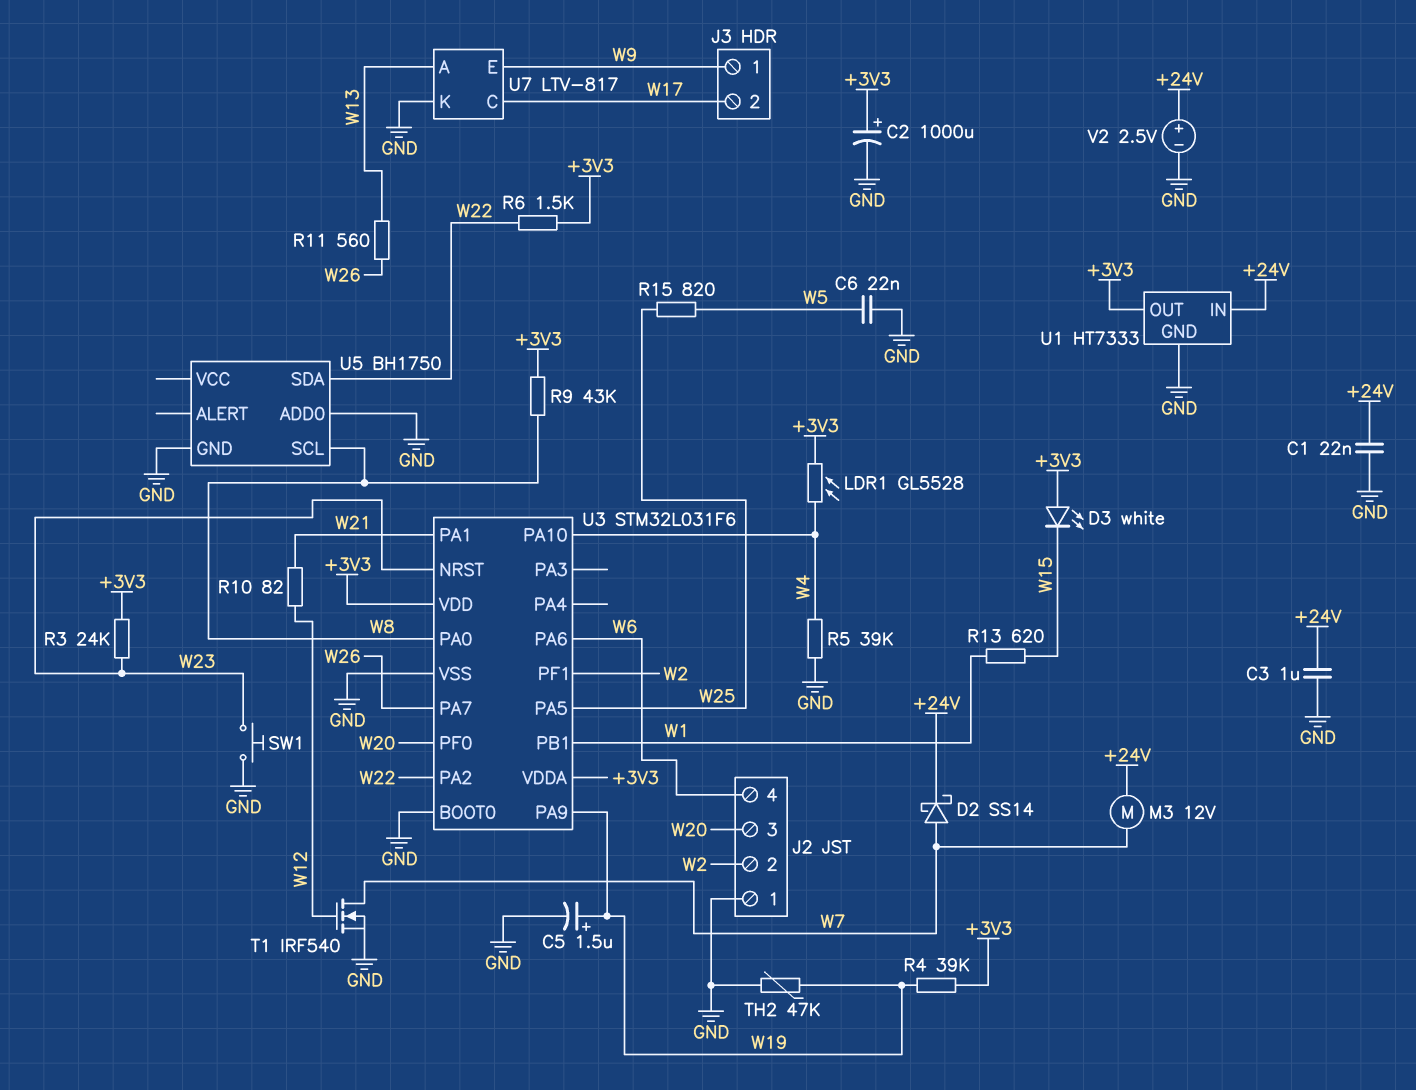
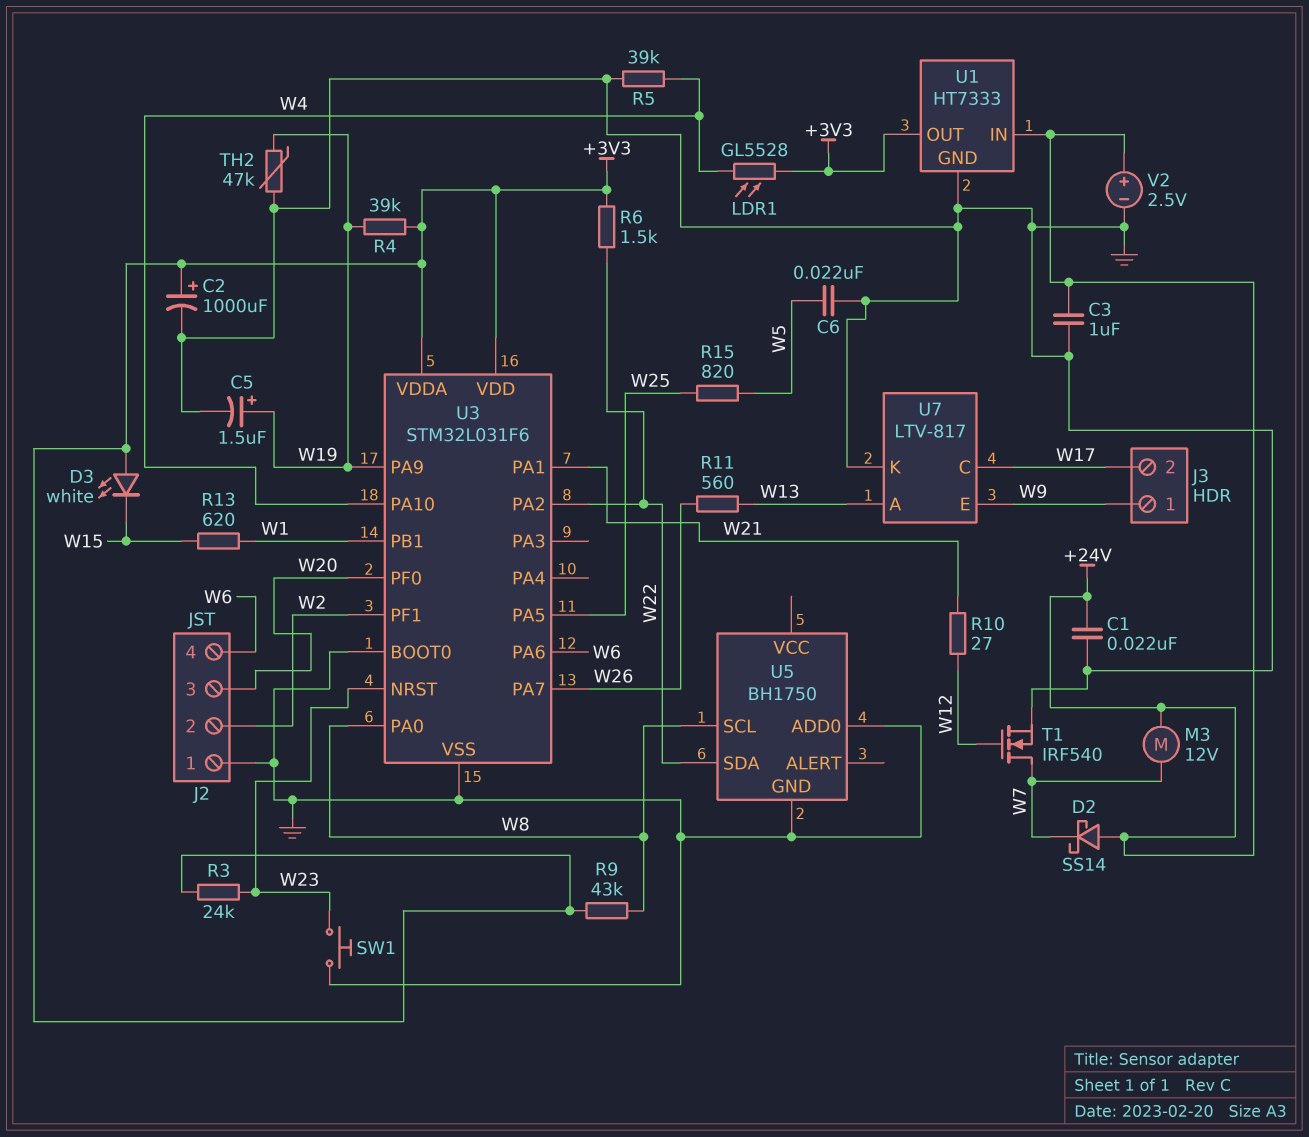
D2: schottky SS14 (A W7, K +24V) -> schottky SS14 (A +24V, K W7)
R10: 82 (W12, W21) -> 27 (W12, W21)

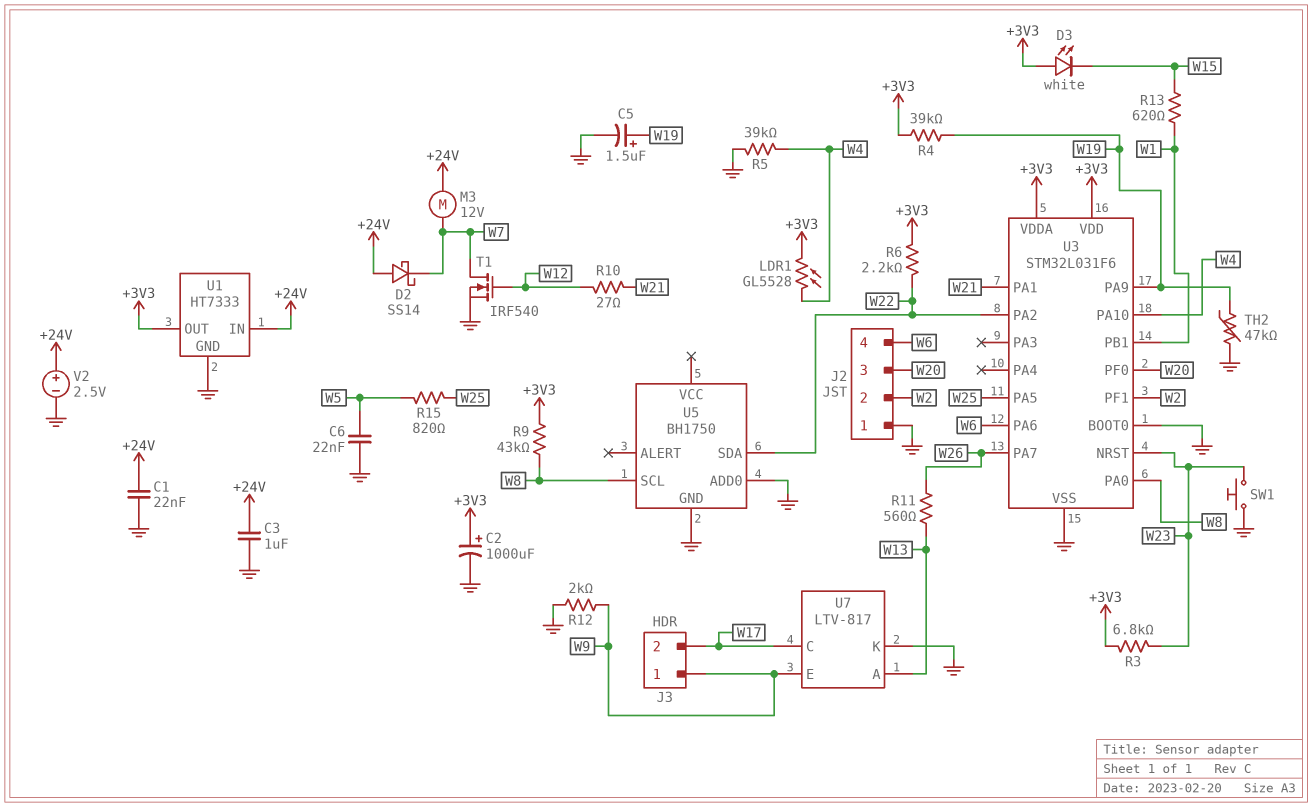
R3: 24k (+3V3, W23) -> 6.8k (+3V3, W23)
R6: 1.5k (+3V3, W22) -> 2.2k (+3V3, W22)
R12: none -> 2k (GND, W9)

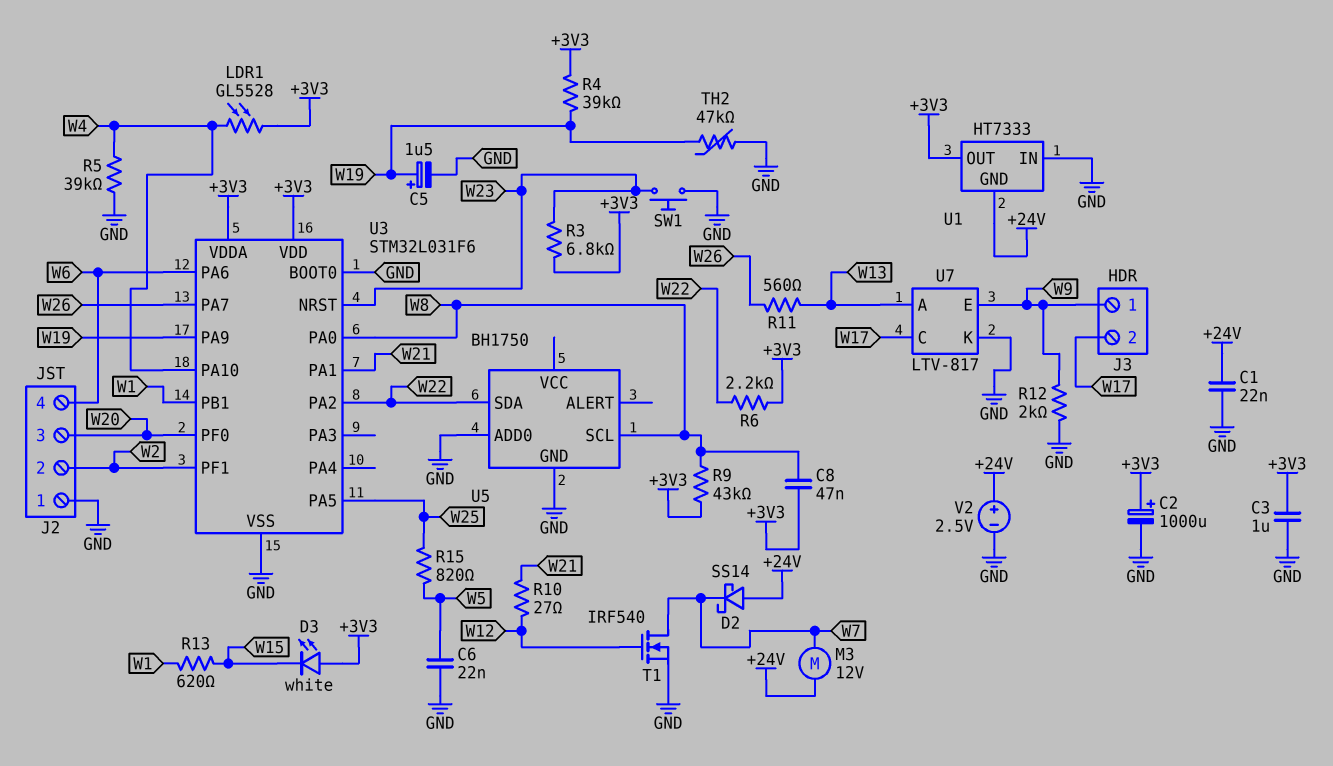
C3: 1uF (+24V, GND) -> 1uF (+3V3, GND)
C8: none -> 47nF (+3V3, W8)
U1 pin GND: GND -> +24V
U1 pin IN: +24V -> GND

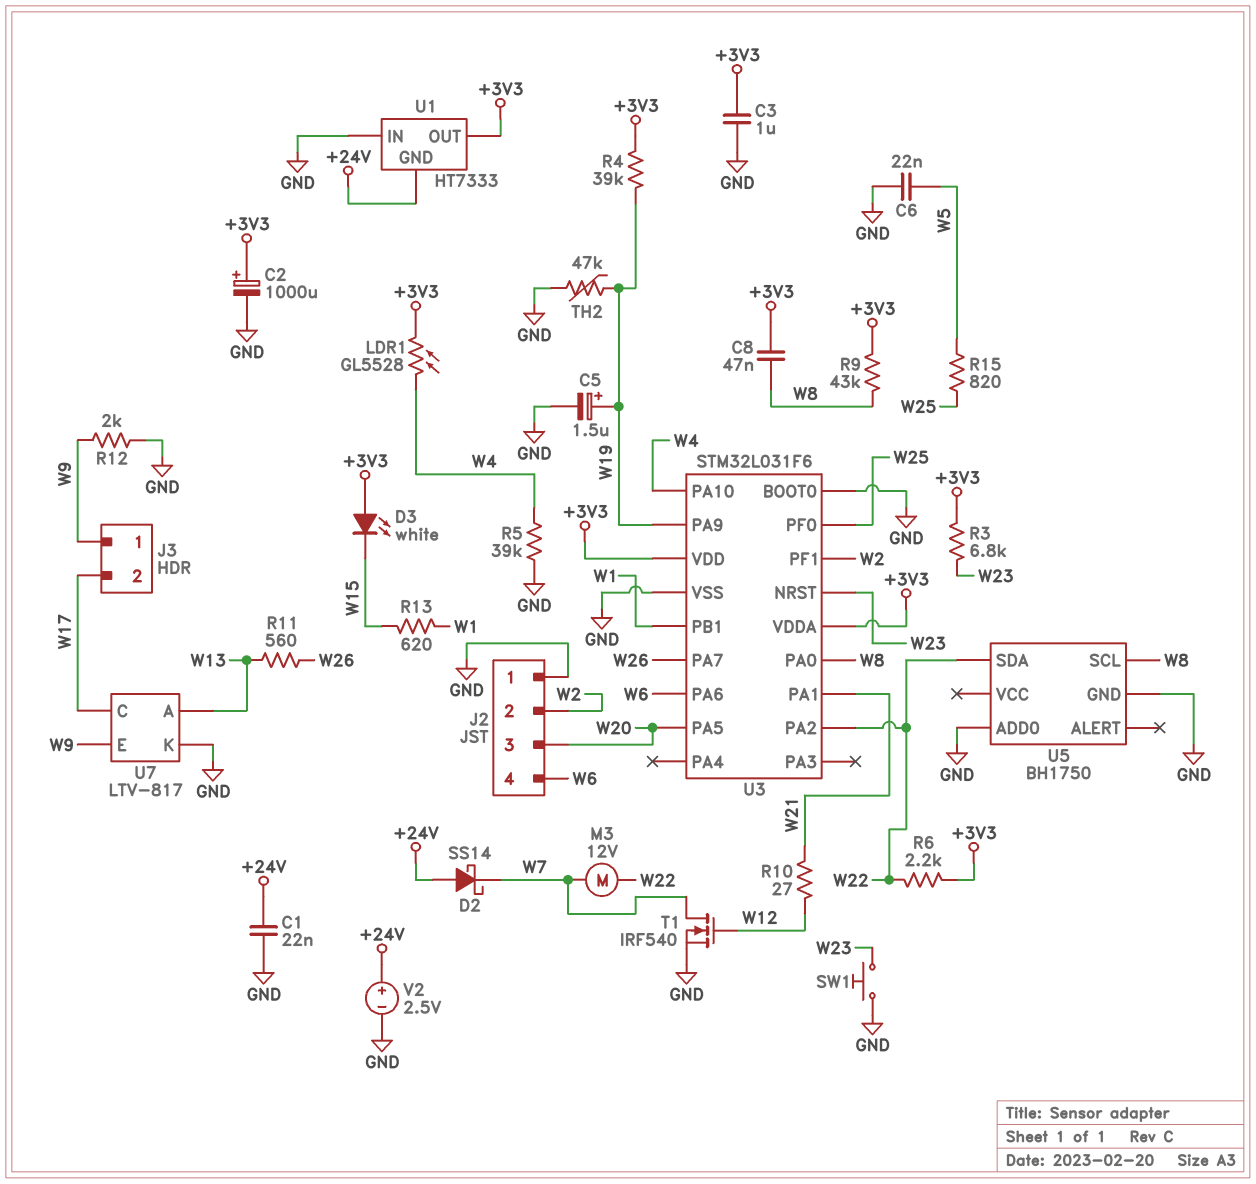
M3: motor 12V (+24V, W7) -> motor 12V (W7, W22)
U3 pin PA5: W25 -> W20
U3 pin PF0: W20 -> W25

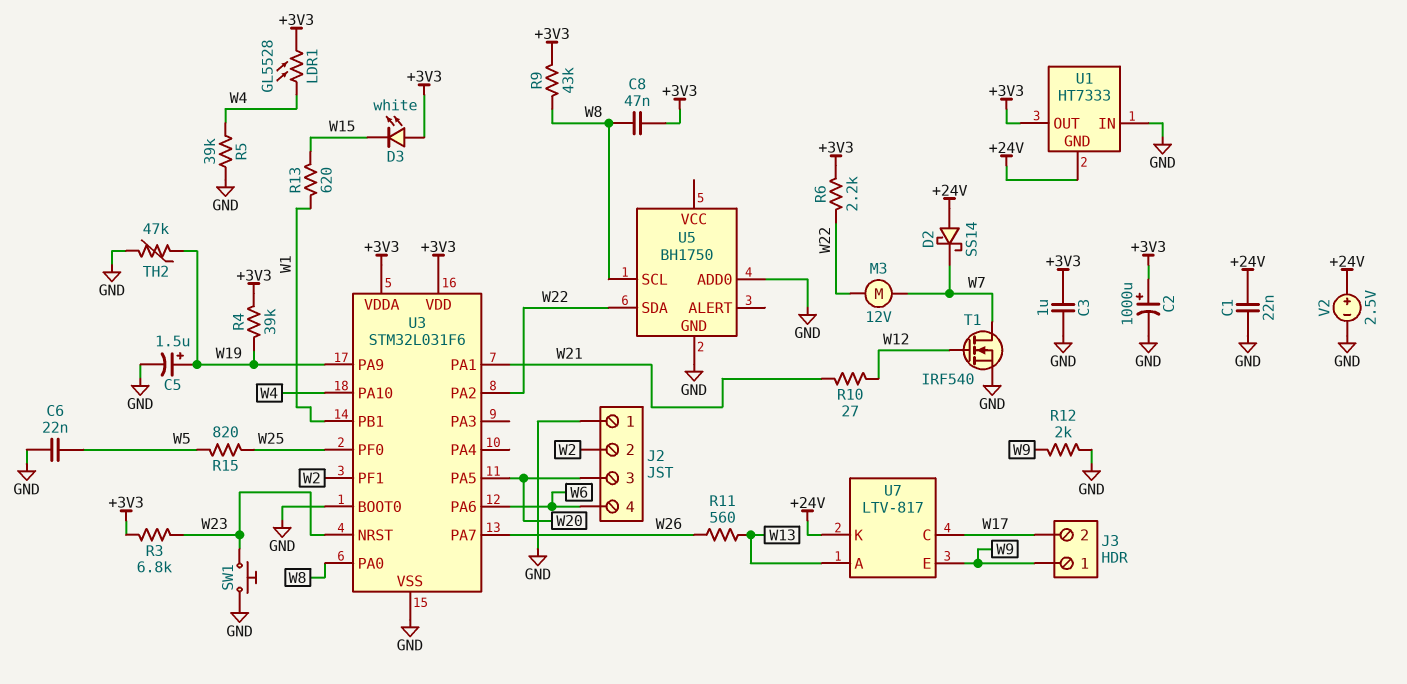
U7 pin K: GND -> +24V

